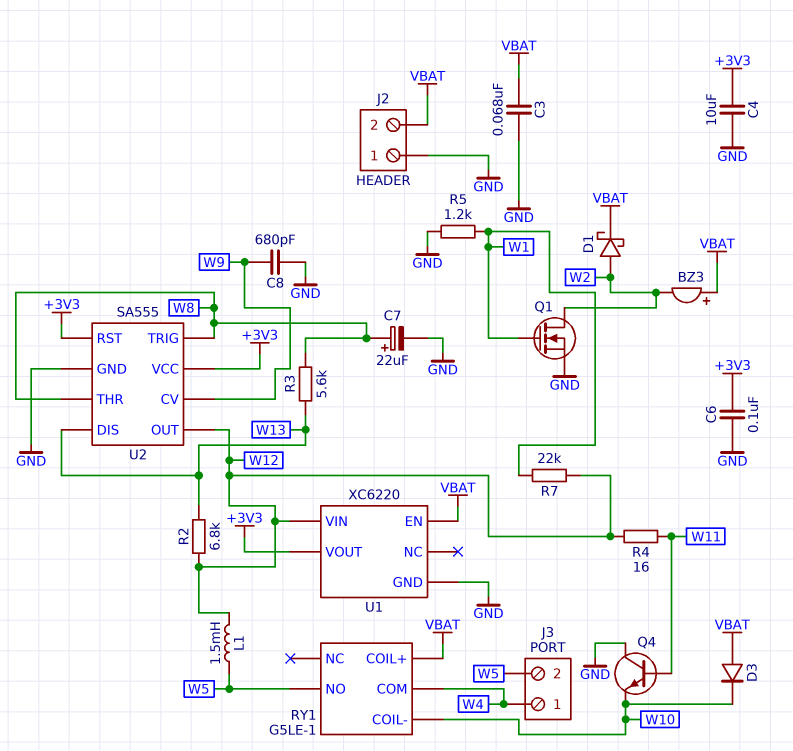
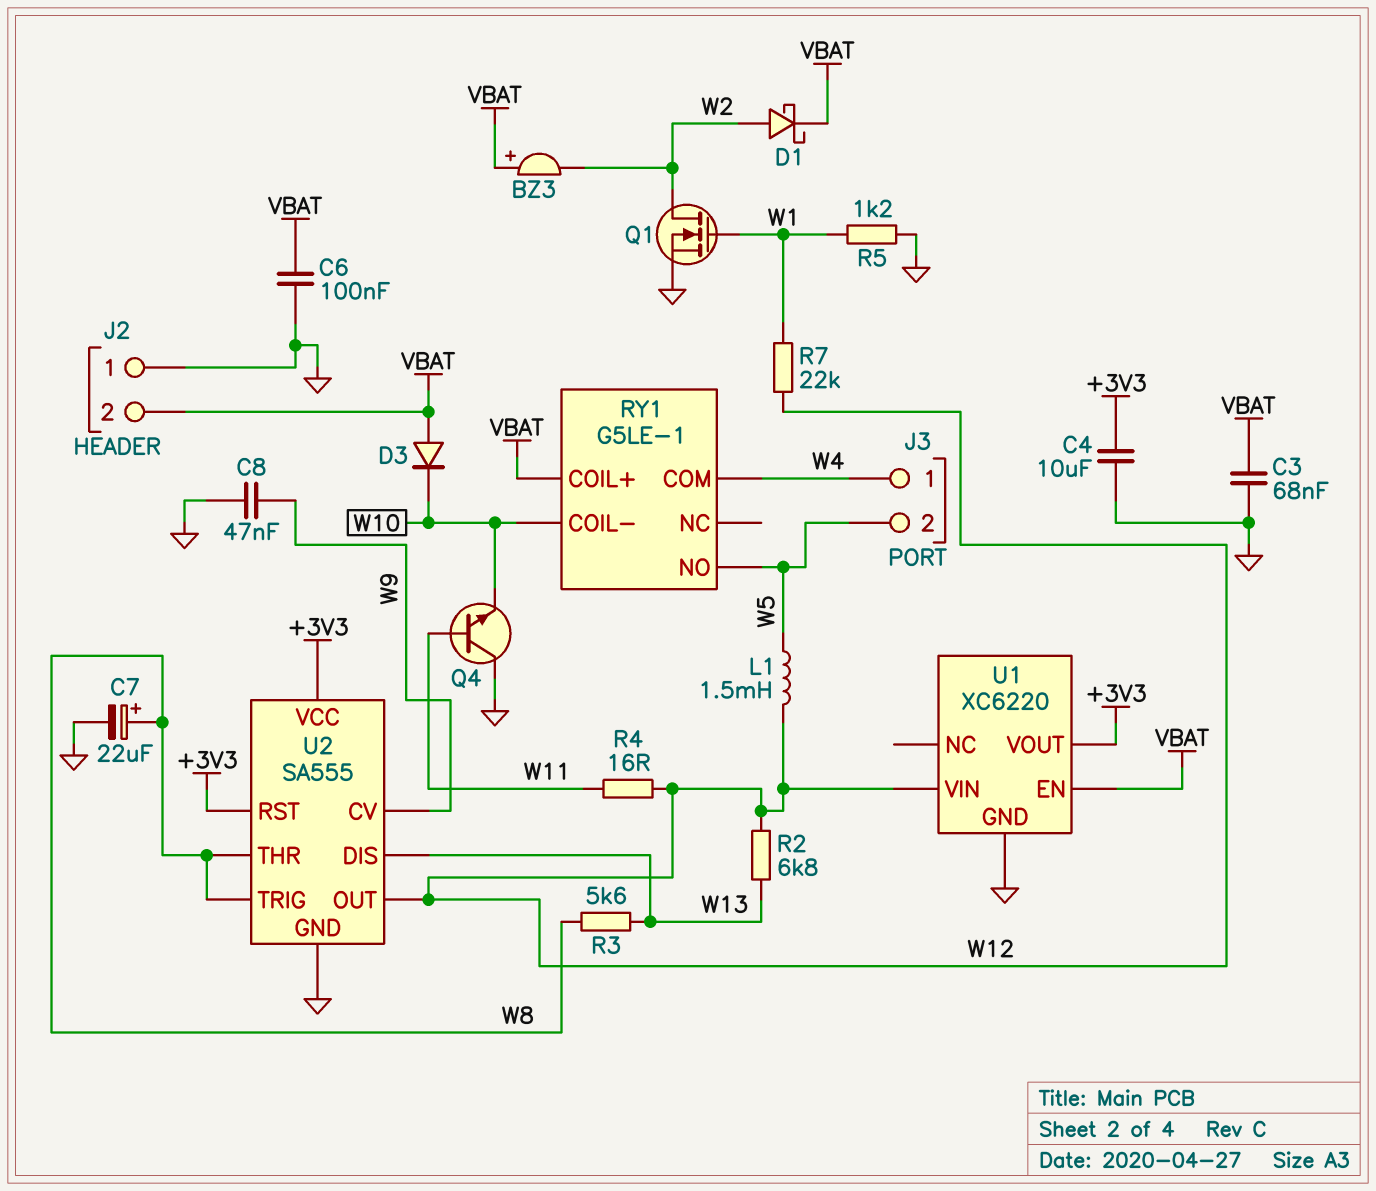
C6: 100nF (+3V3, GND) -> 100nF (GND, VBAT)
C8: 680pF (GND, W9) -> 47nF (GND, W9)

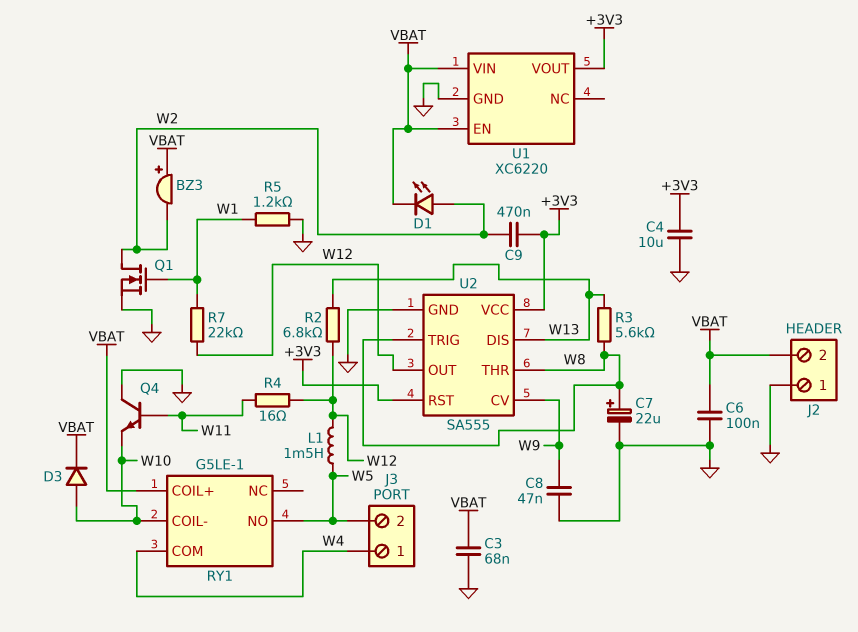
C9: none -> 470nF (+3V3, W2)
D1: schottky (A W2, K VBAT) -> LED (A W2, K VBAT)
D3: diode (A VBAT, K W10) -> diode (A W10, K VBAT)
U1 pin VIN: W12 -> VBAT

